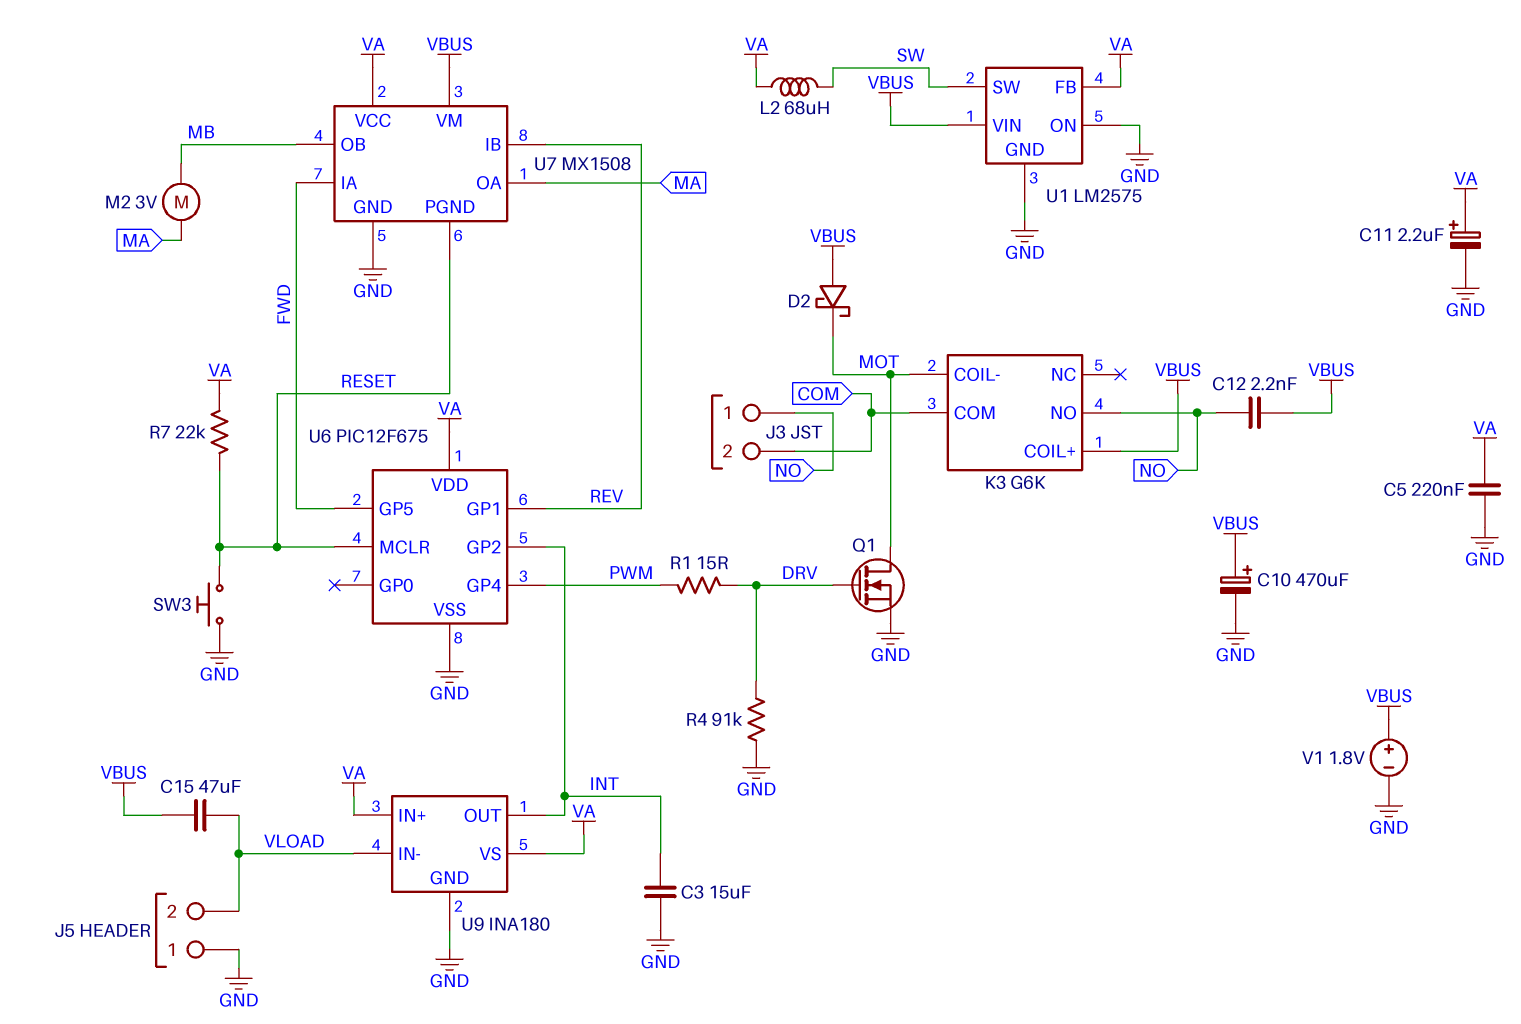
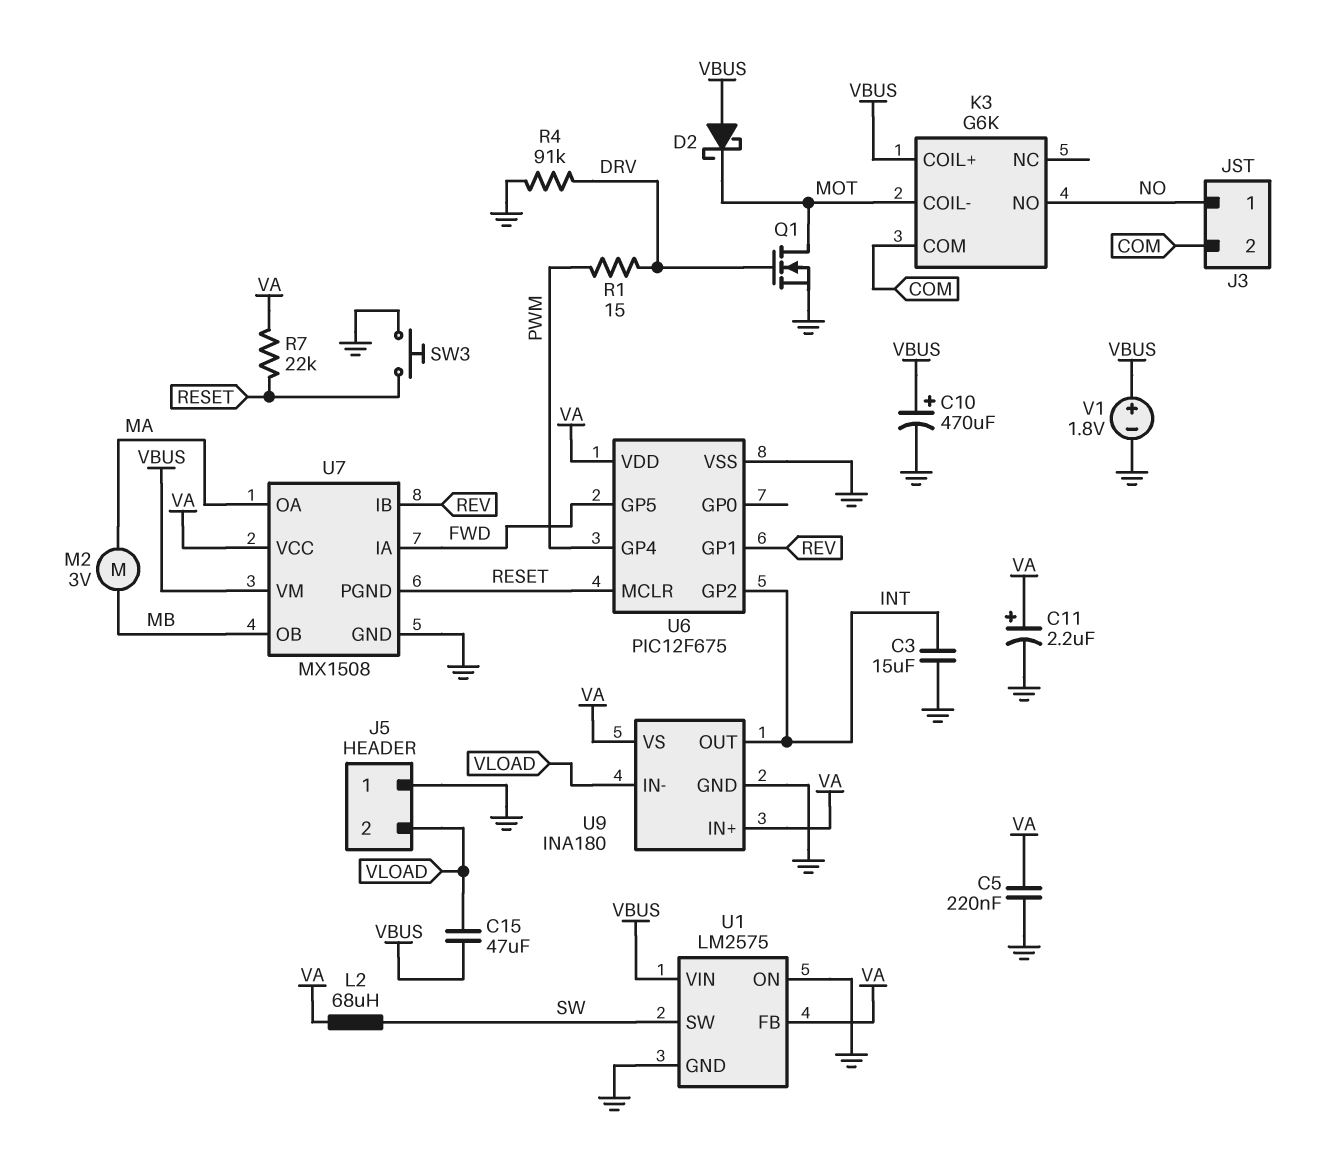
C12: 2.2nF (NO, VBUS) -> none

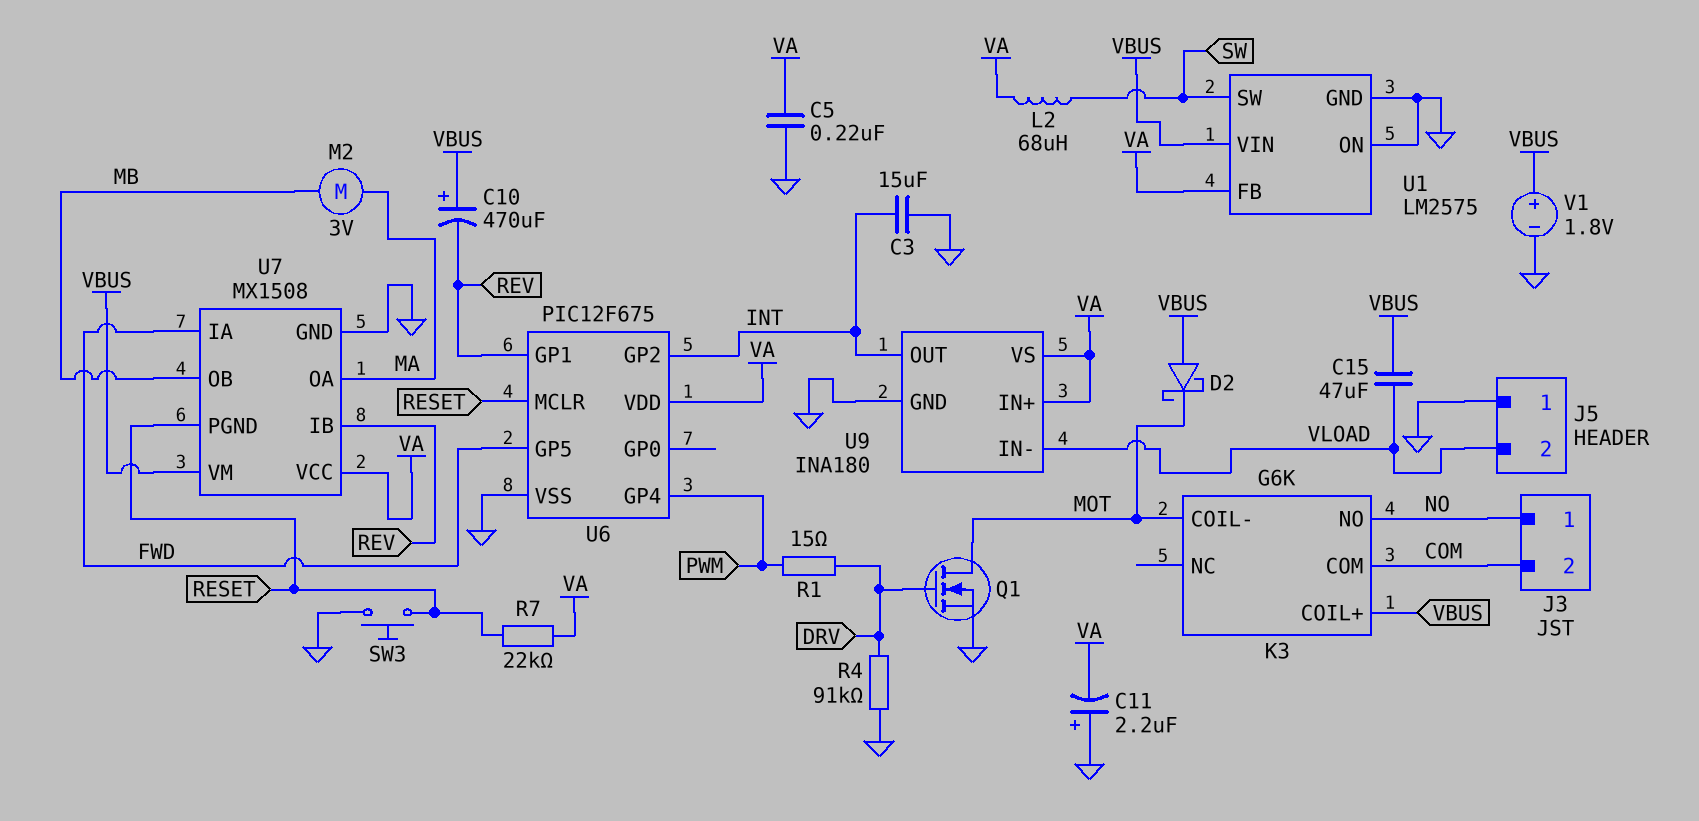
C10: 470uF (plus VBUS, minus GND) -> 470uF (plus VBUS, minus REV)
C11: 2.2uF (plus VA, minus GND) -> 2.2uF (plus GND, minus VA)

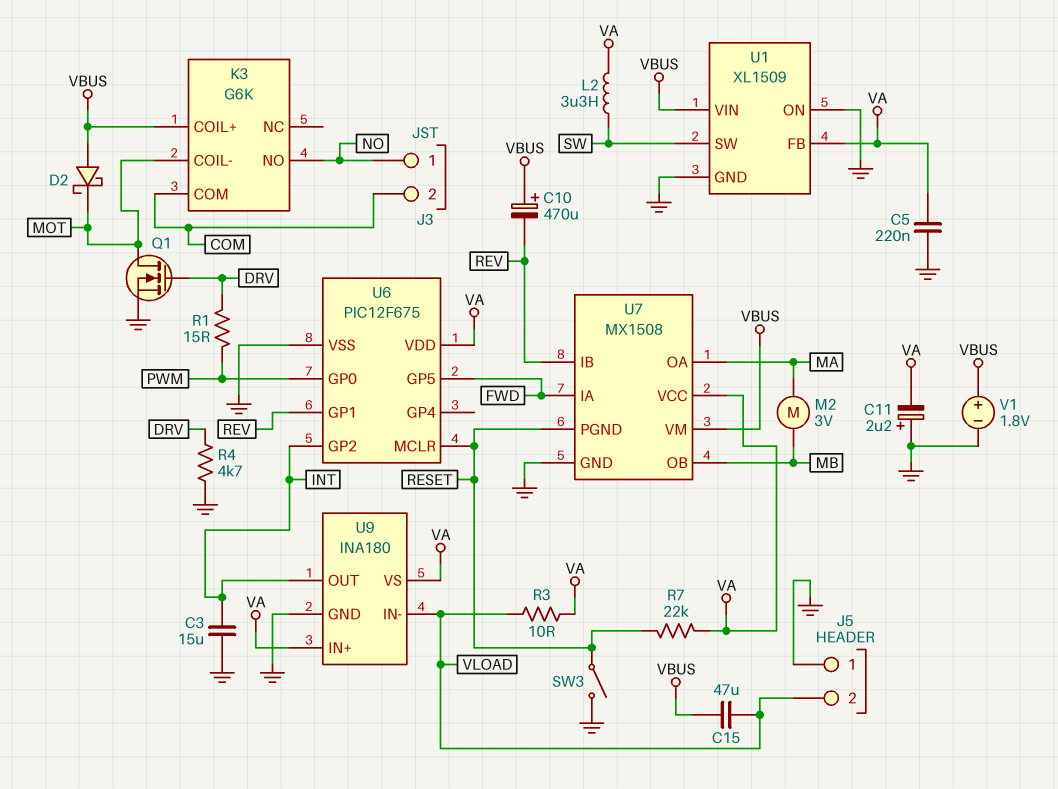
L2: 68uH (SW, VA) -> 3.3uH (SW, VA)
R3: none -> 10 (VA, VLOAD)
R4: 91k (DRV, GND) -> 4.7k (DRV, GND)
SW3: button (GND, RESET) -> switch (GND, RESET)
U1: LM2575 -> XL1509
U6 pin GP0: none -> PWM
U6 pin GP4: PWM -> none

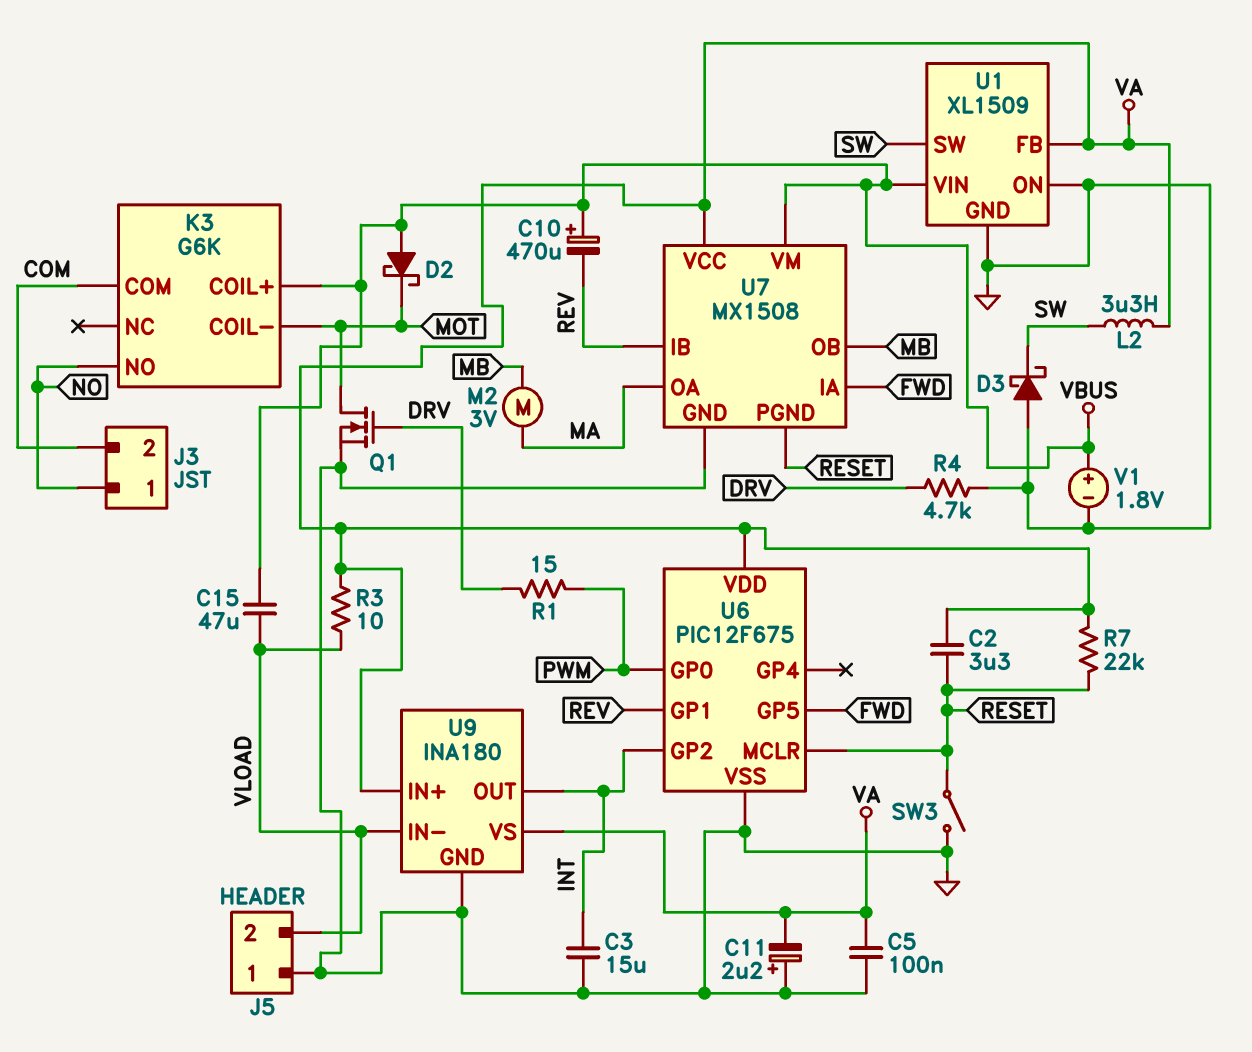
C2: none -> 3.3uF (RESET, VA)
C5: 220nF (GND, VA) -> 100nF (GND, VA)
D3: none -> schottky (A GND, K SW)

